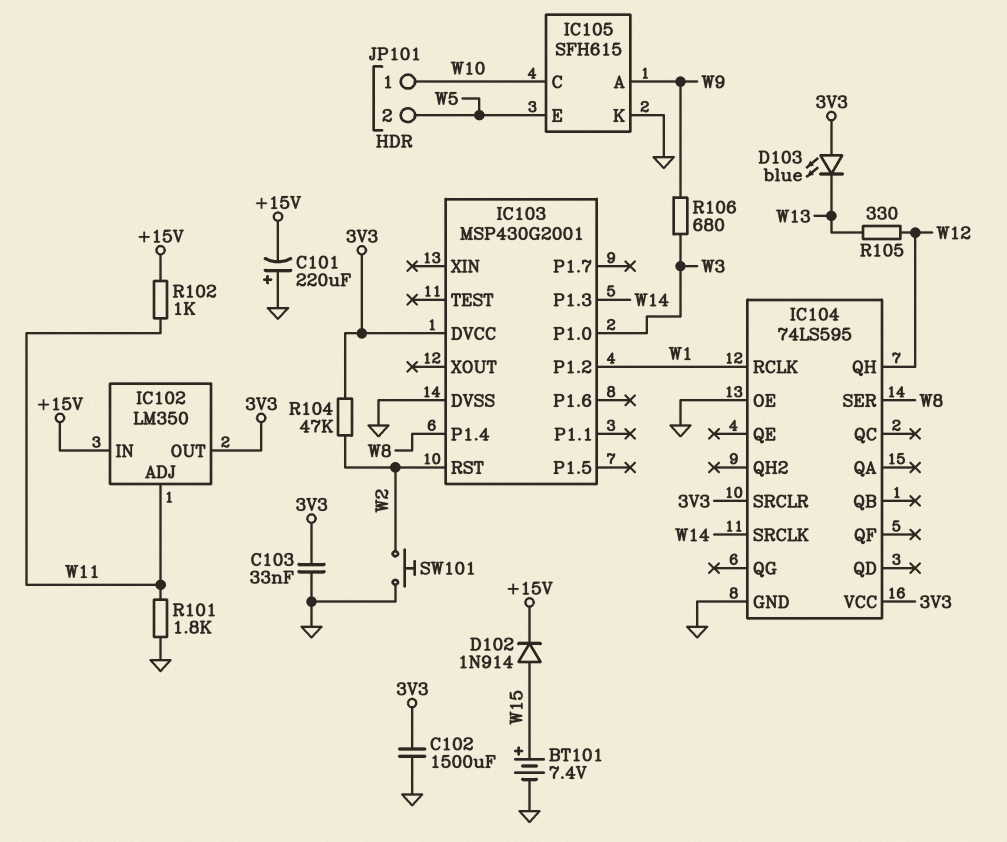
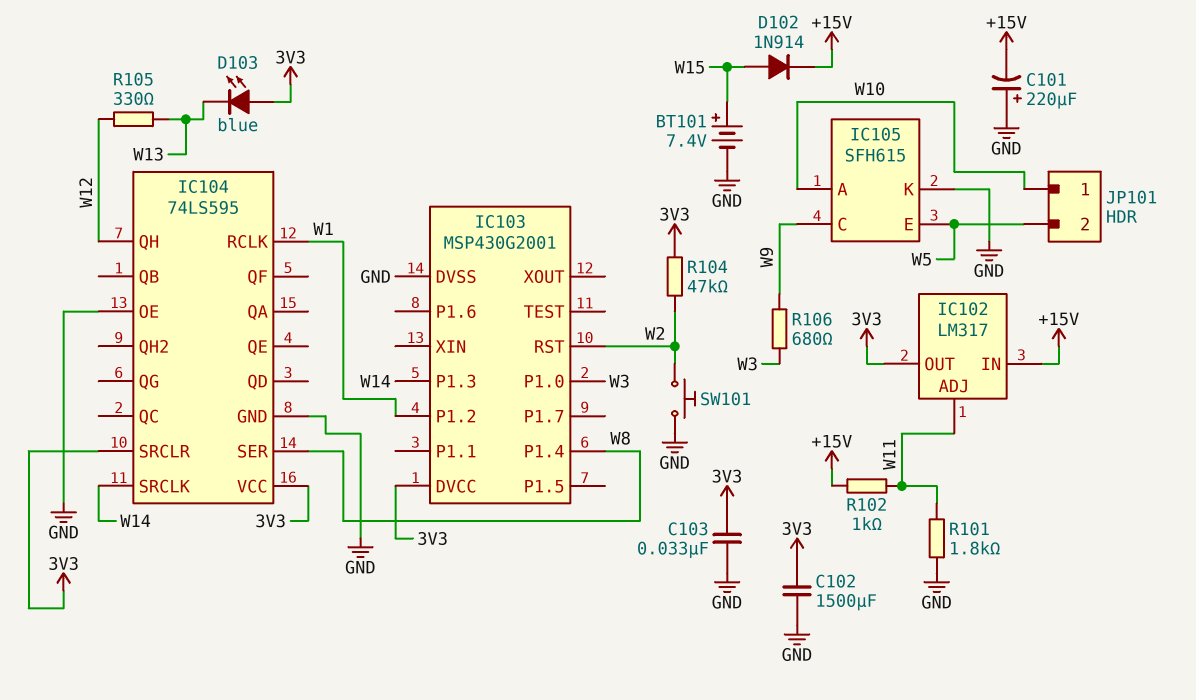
IC102: LM350 -> LM317
IC105 pin A: W9 -> W10
IC105 pin C: W10 -> W9

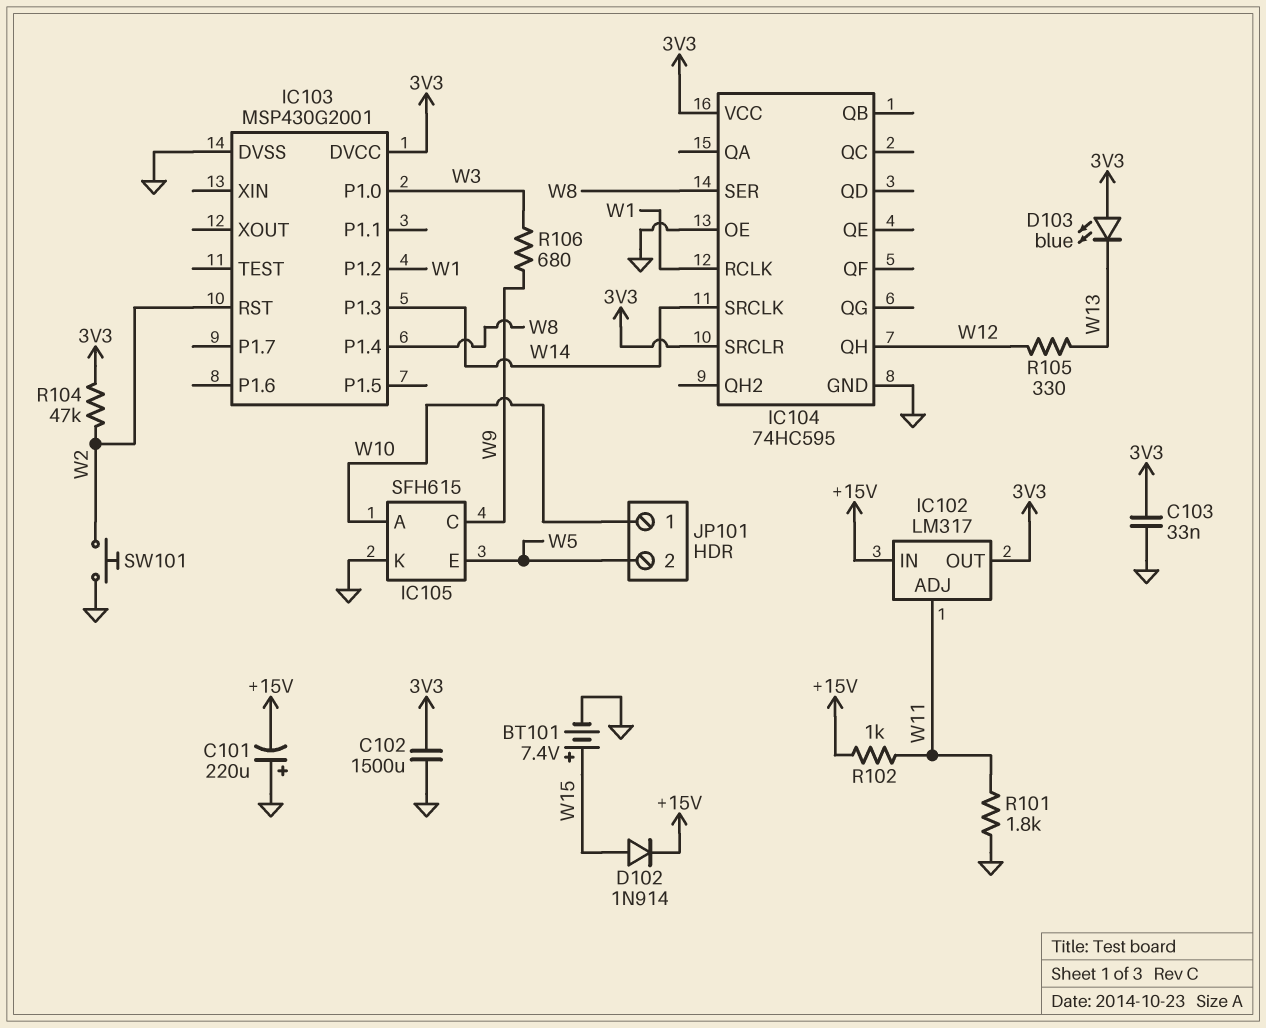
IC104: 74LS595 -> 74HC595

